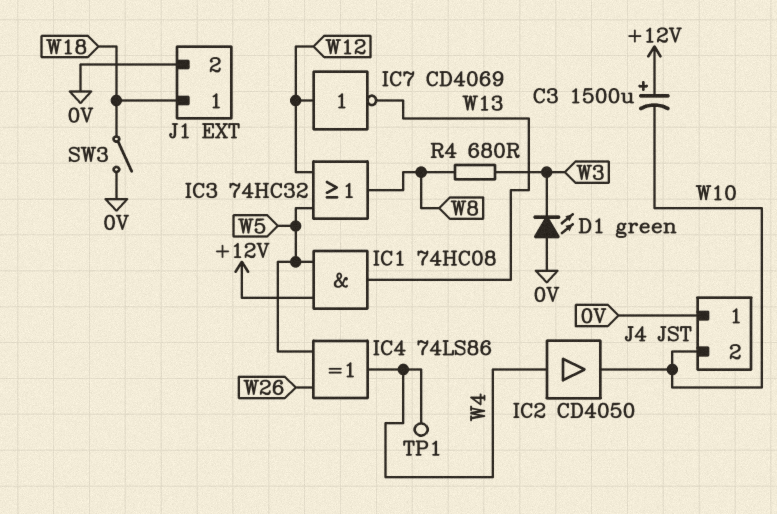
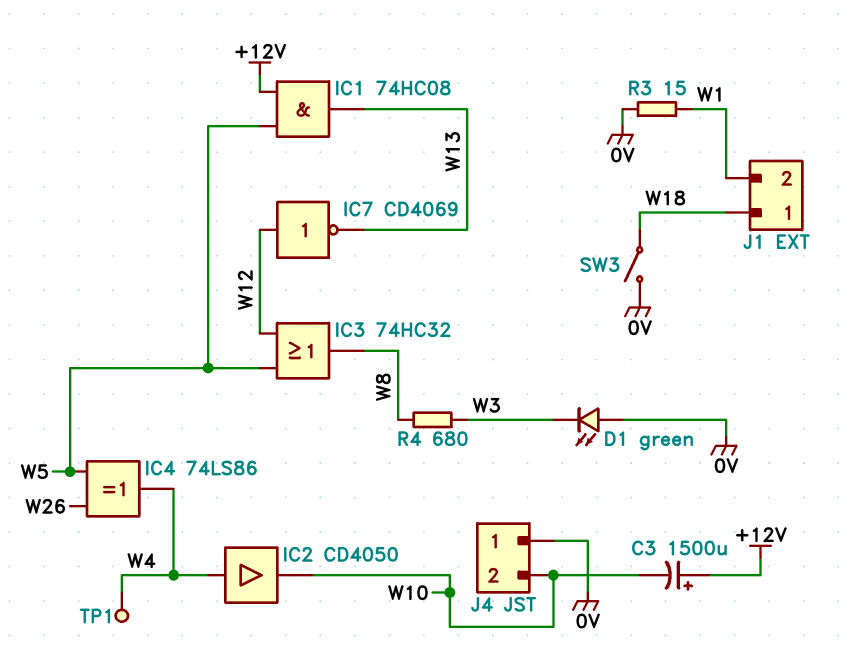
J1 pin 2: 0V -> W1
R3: none -> 15 (0V, W1)

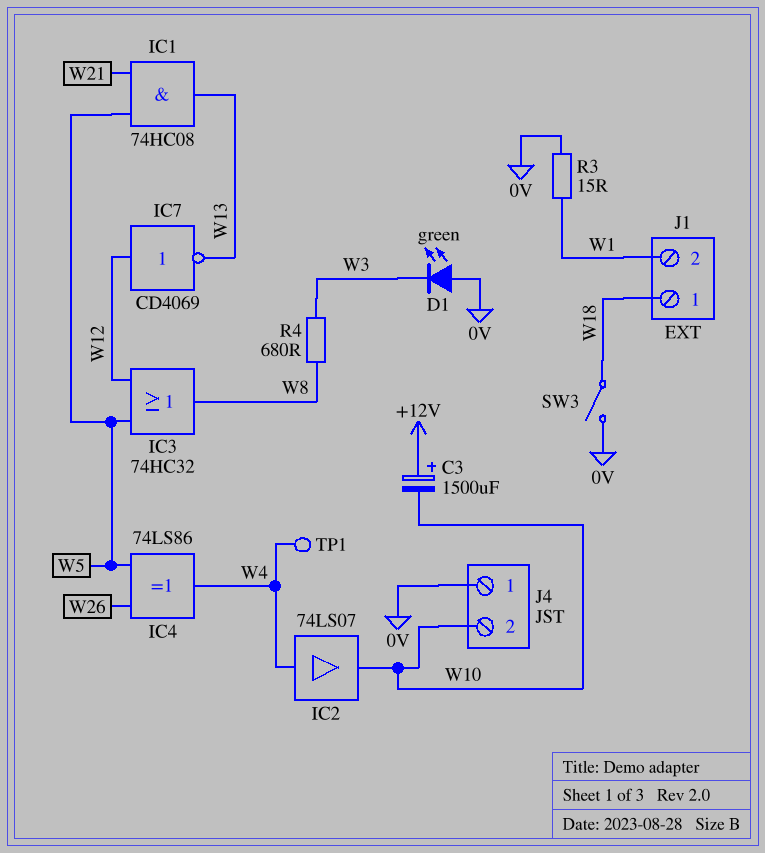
IC1: AND 74HC08 (in +12V, in W5, out W13) -> AND 74HC08 (in W5, in W21, out W13)
IC2: buffer CD4050 (in W4, out W10) -> buffer 74LS07 (in W4, out W10)

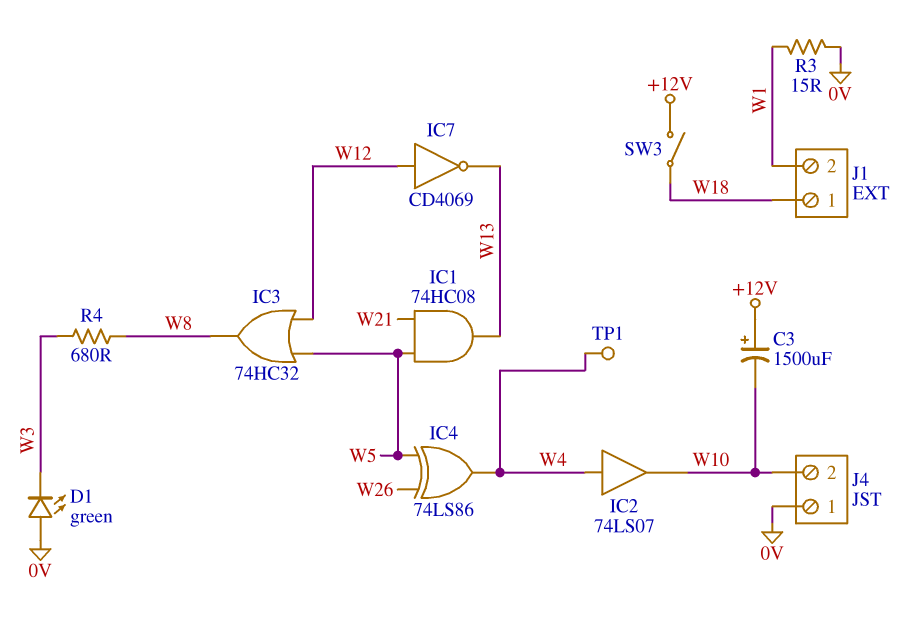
SW3: switch (0V, W18) -> switch (+12V, W18)

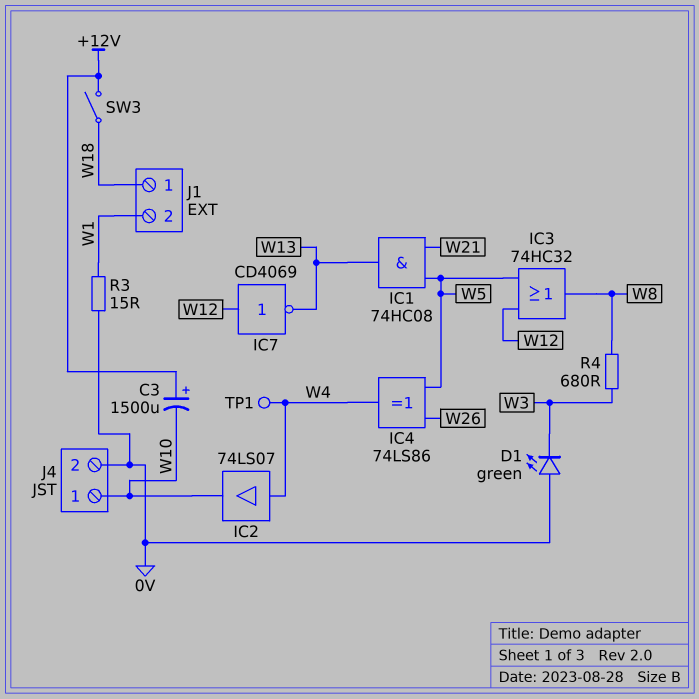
J4 pin 1: 0V -> W10
J4 pin 2: W10 -> 0V

